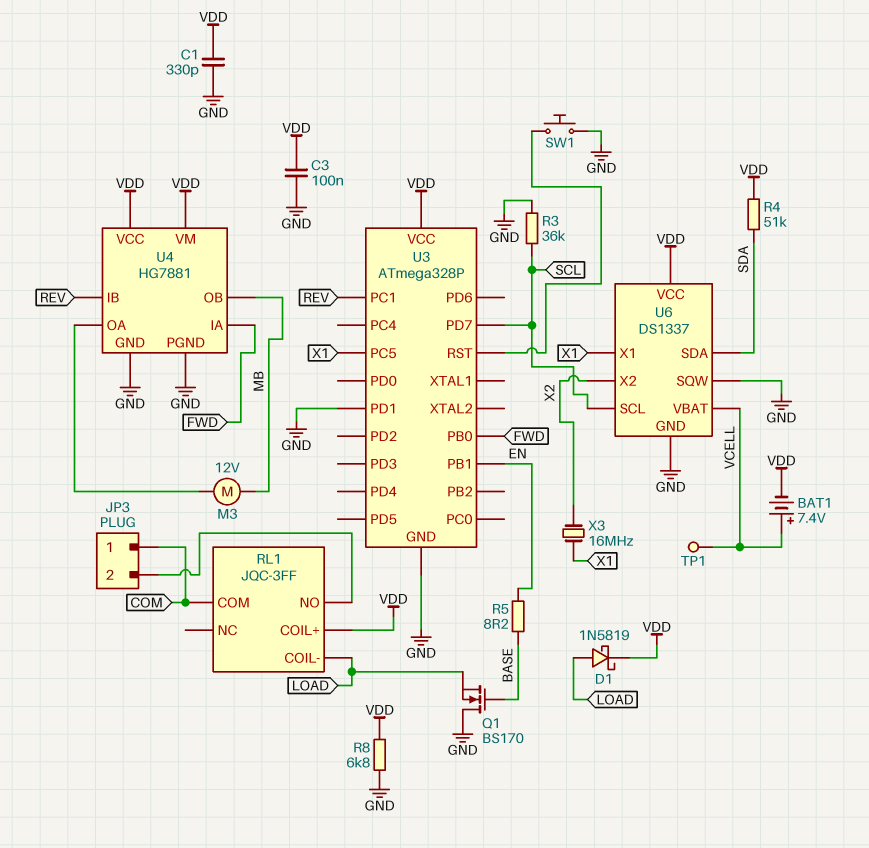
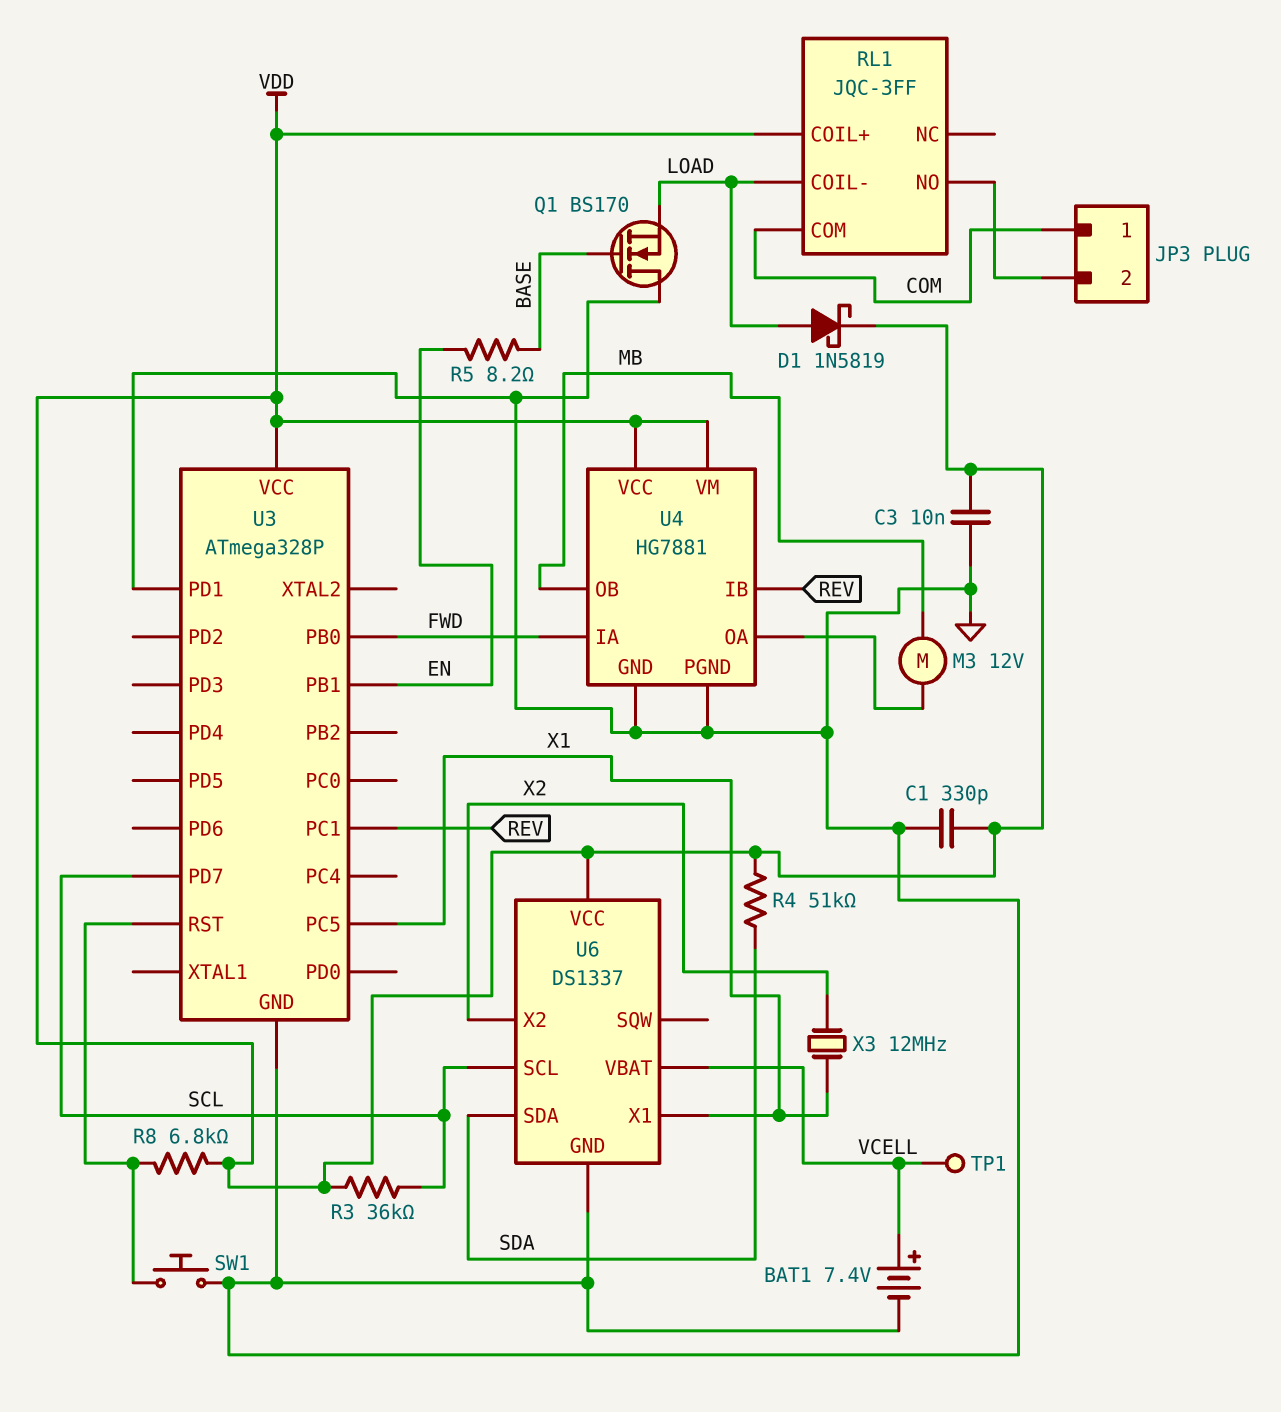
BAT1: 7.4V (plus VCELL, minus VDD) -> 7.4V (plus VCELL, minus GND)
C3: 100nF (GND, VDD) -> 10nF (GND, VDD)
R3: 36k (GND, SCL) -> 36k (SCL, VDD)
R8: 6.8k (GND, VDD) -> 6.8k (U3/RST, VDD)
U6 pin SQW: GND -> none
X3: 16MHz (X1, X2) -> 12MHz (X1, X2)

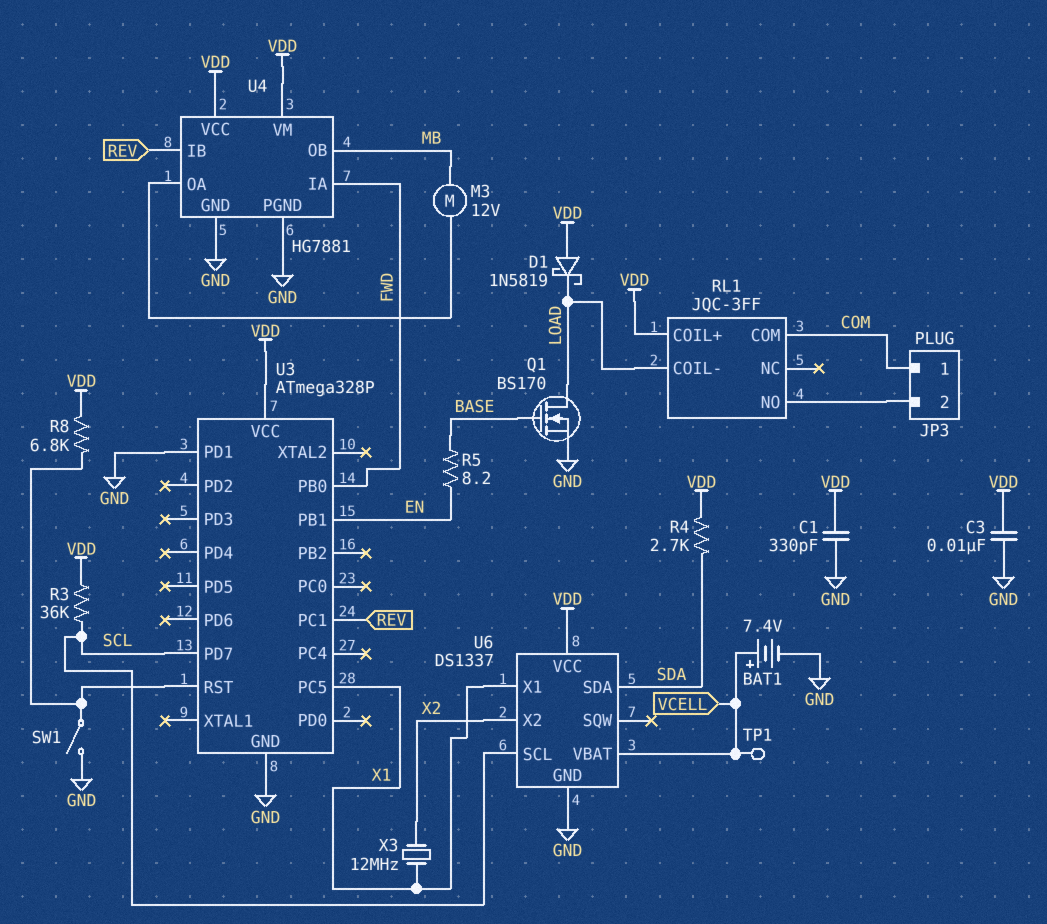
D1: schottky 1N5819 (A LOAD, K VDD) -> schottky 1N5819 (A VDD, K LOAD)
Q1: NMOS BS170 (G BASE, D GND, S LOAD) -> NMOS BS170 (G BASE, D LOAD, S GND)
R4: 51k (SDA, VDD) -> 2.7k (SDA, VDD)
SW1: button (GND, U3/RST) -> switch (GND, U3/RST)

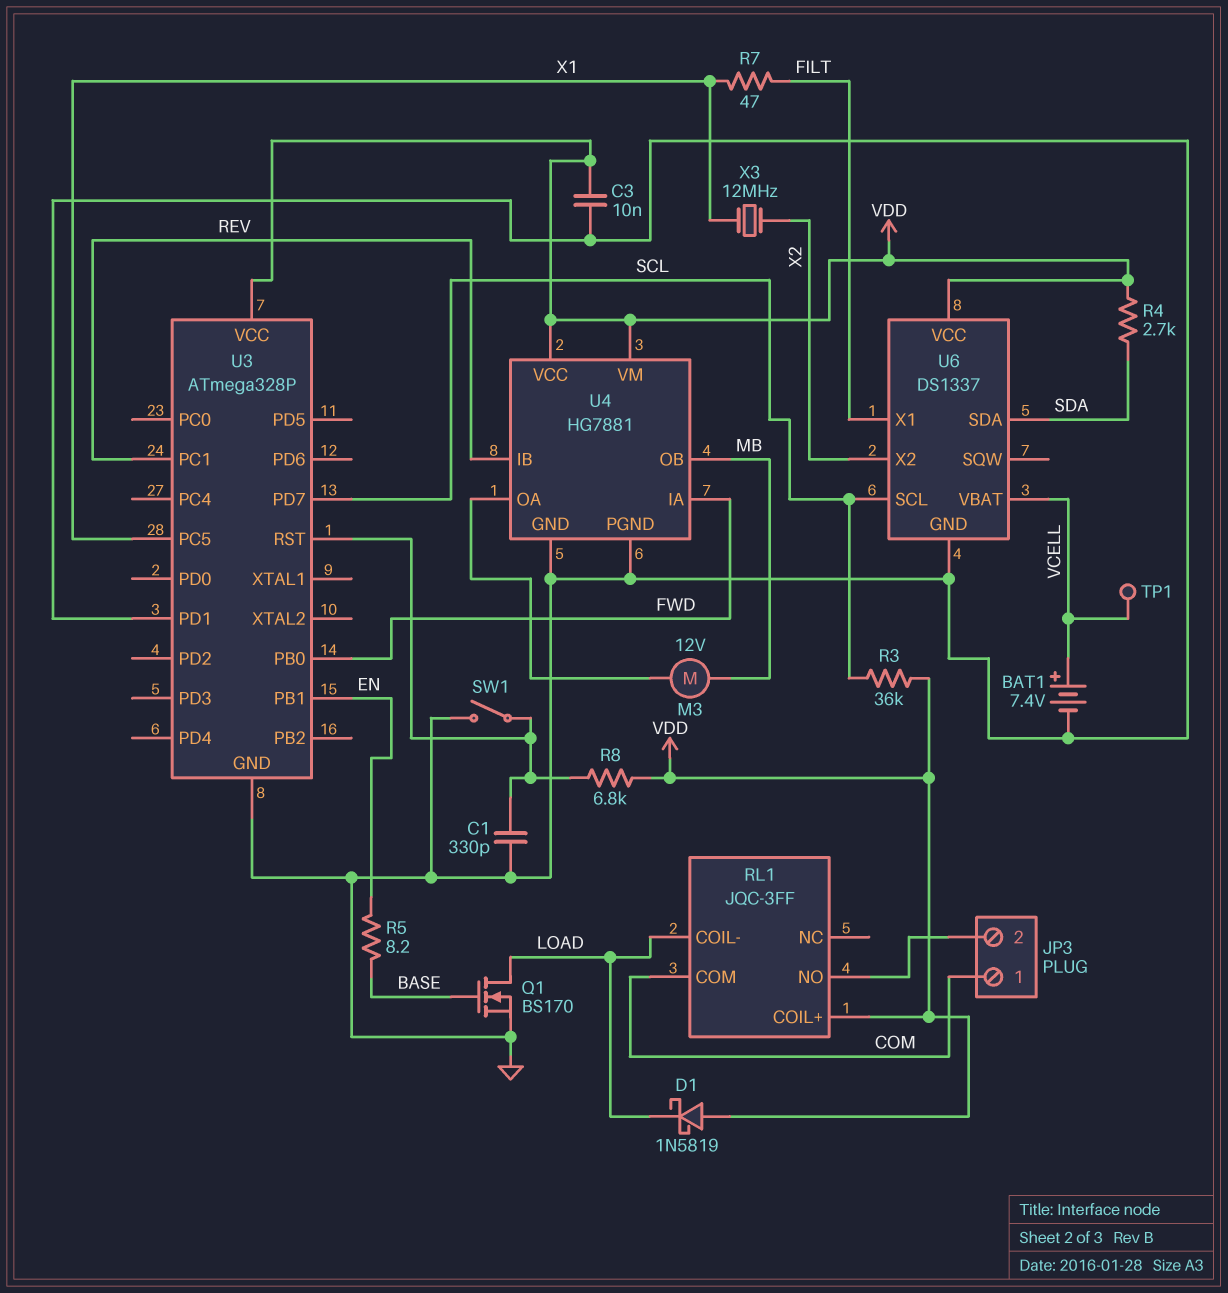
C1: 330pF (GND, VDD) -> 330pF (GND, U3/RST)
R7: none -> 47 (FILT, X1)
U6 pin X1: X1 -> FILT

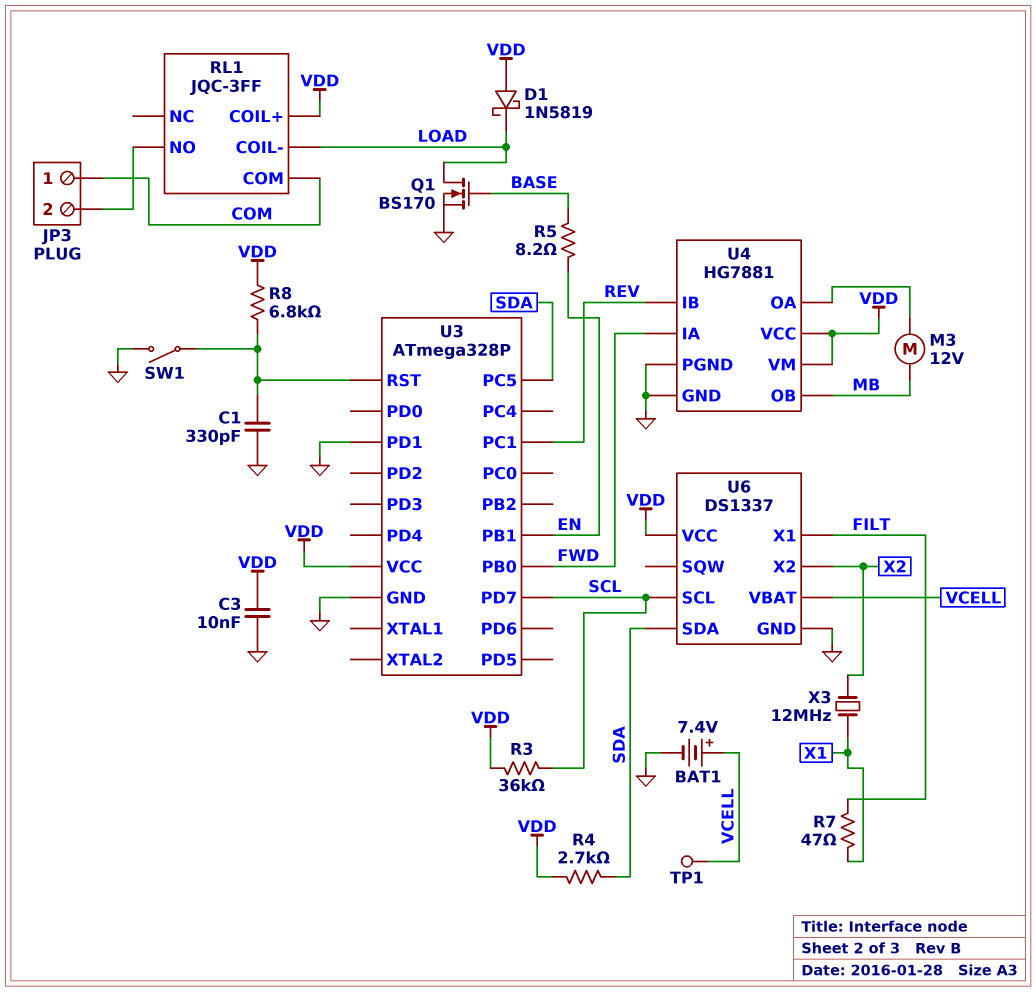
U3 pin PC5: X1 -> SDA

